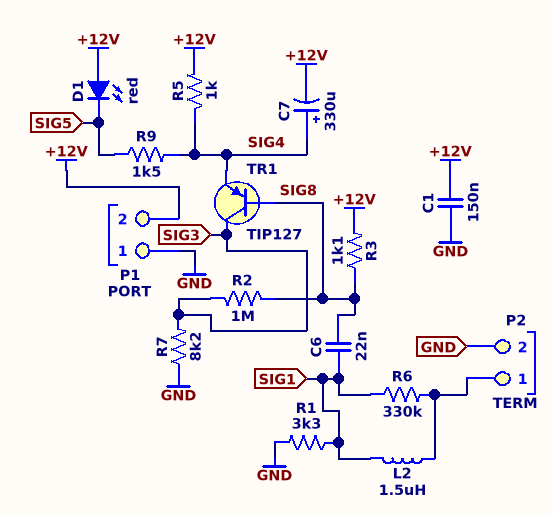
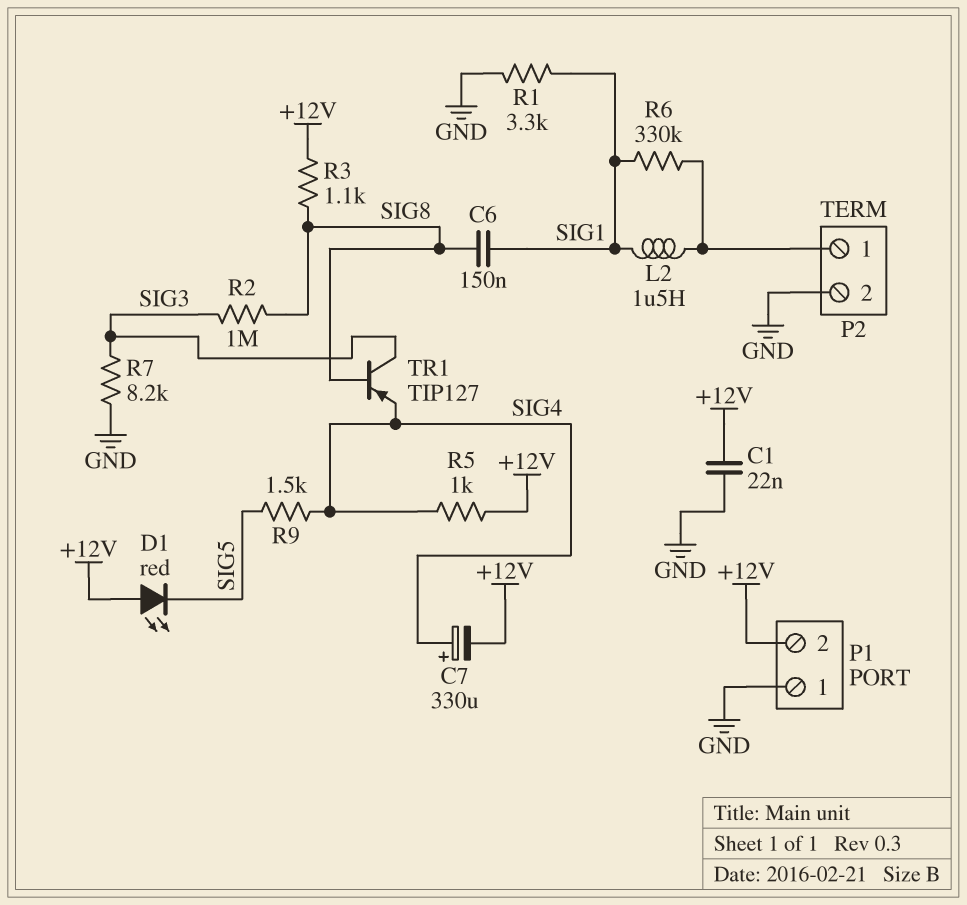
C1: 150nF (+12V, GND) -> 22nF (+12V, GND)
C6: 22nF (SIG1, SIG8) -> 150nF (SIG1, SIG8)

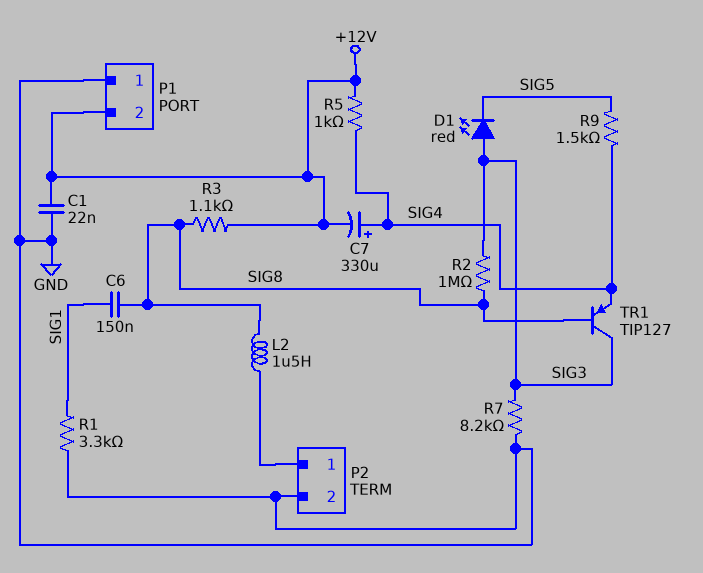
D1: LED red (A +12V, K SIG5) -> LED red (A SIG3, K SIG5)
L2: 1.5uH (P2/1, SIG1) -> 1.5uH (P2/1, SIG8)
R6: 330k (P2/1, SIG1) -> none

